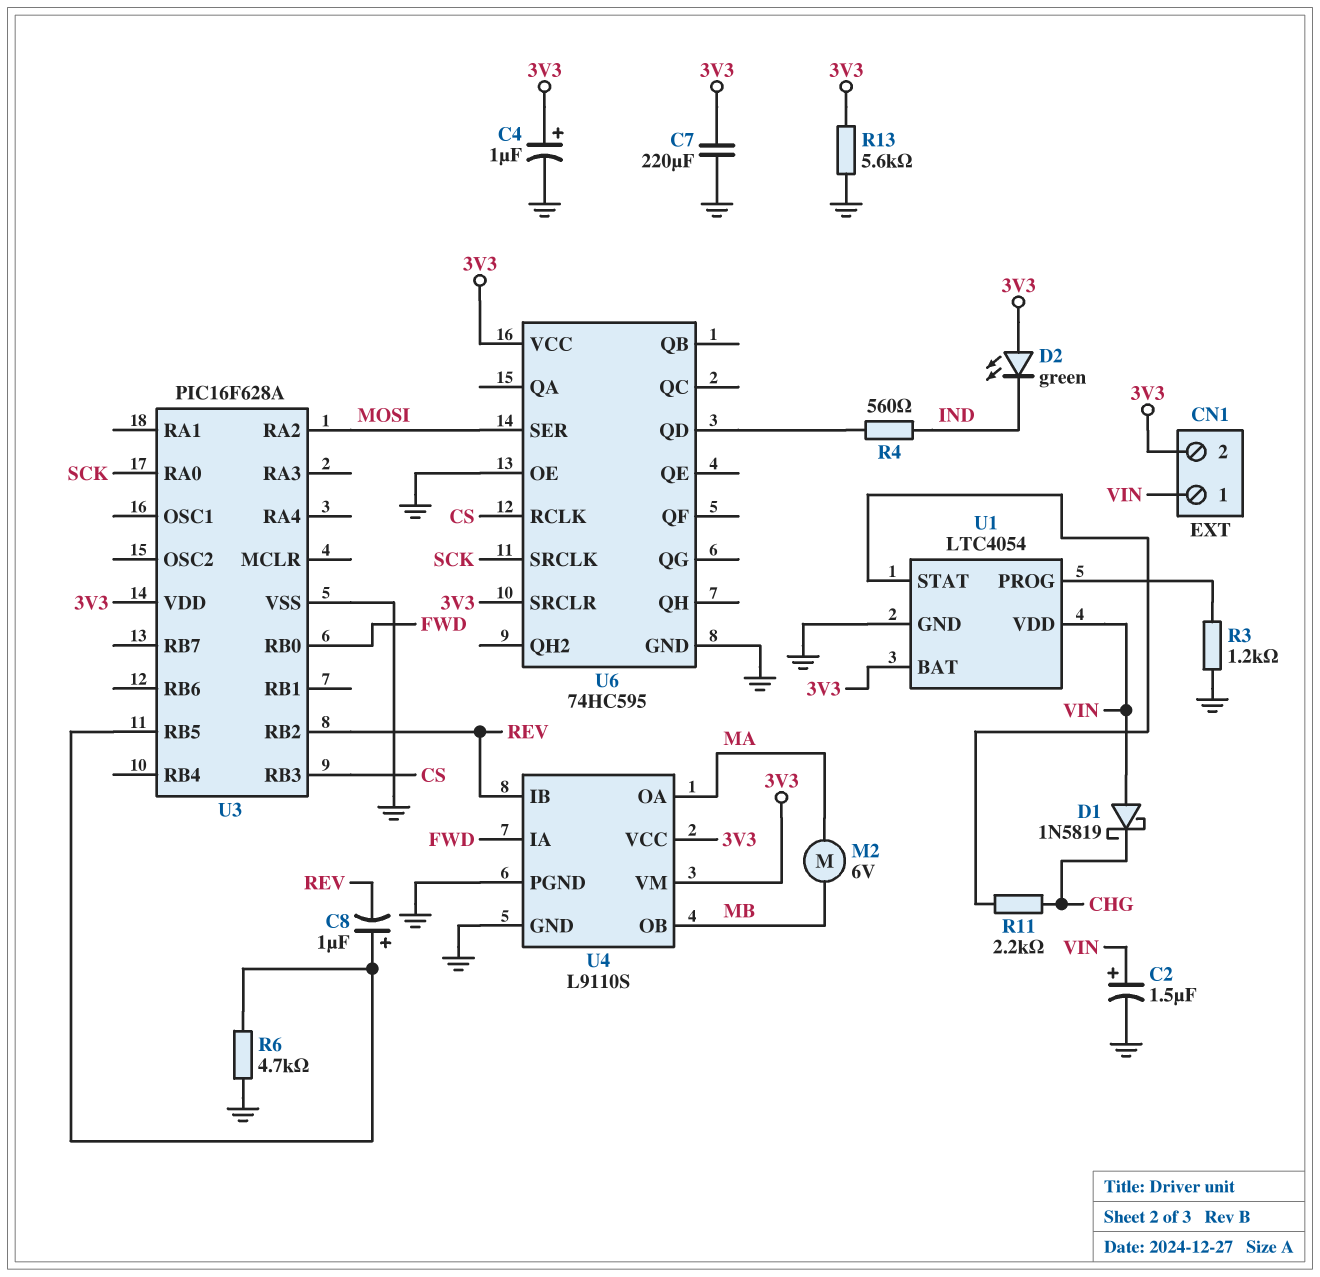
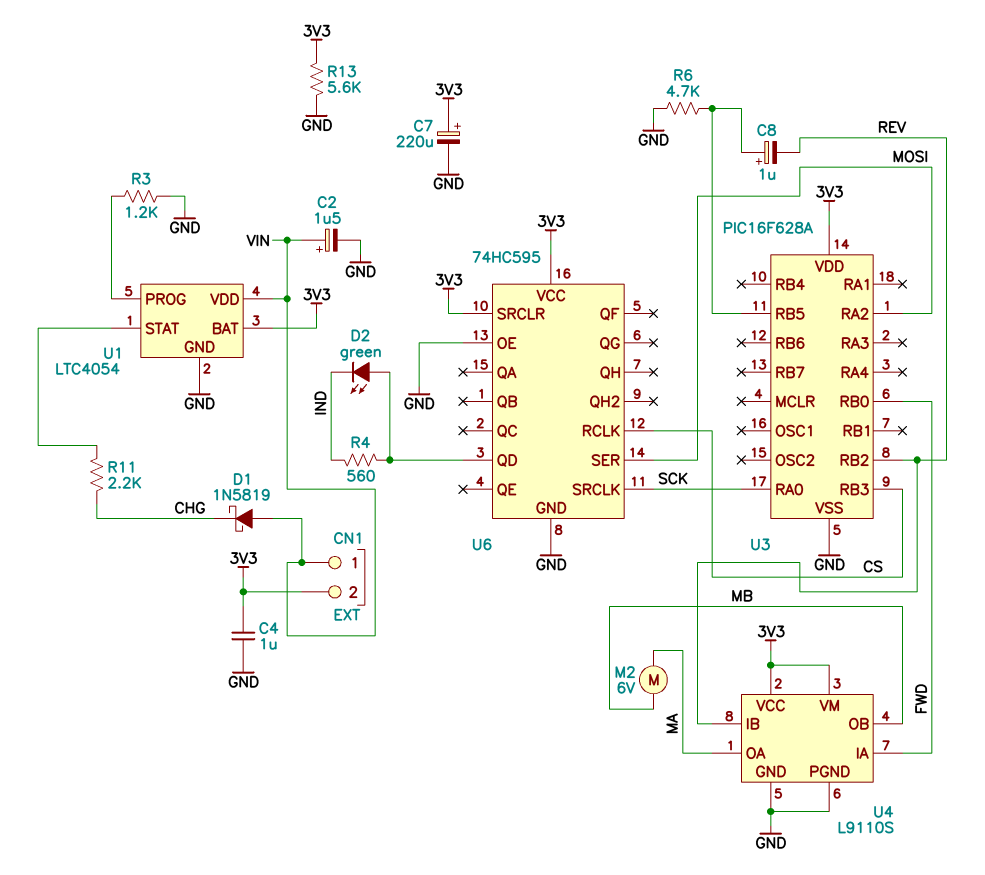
C4: 1uF (plus 3V3, minus GND) -> 1uF (3V3, GND)
C7: 220uF (3V3, GND) -> 220uF (plus 3V3, minus GND)
D2: LED green (A 3V3, K IND) -> LED green (A U6/QD, K IND)

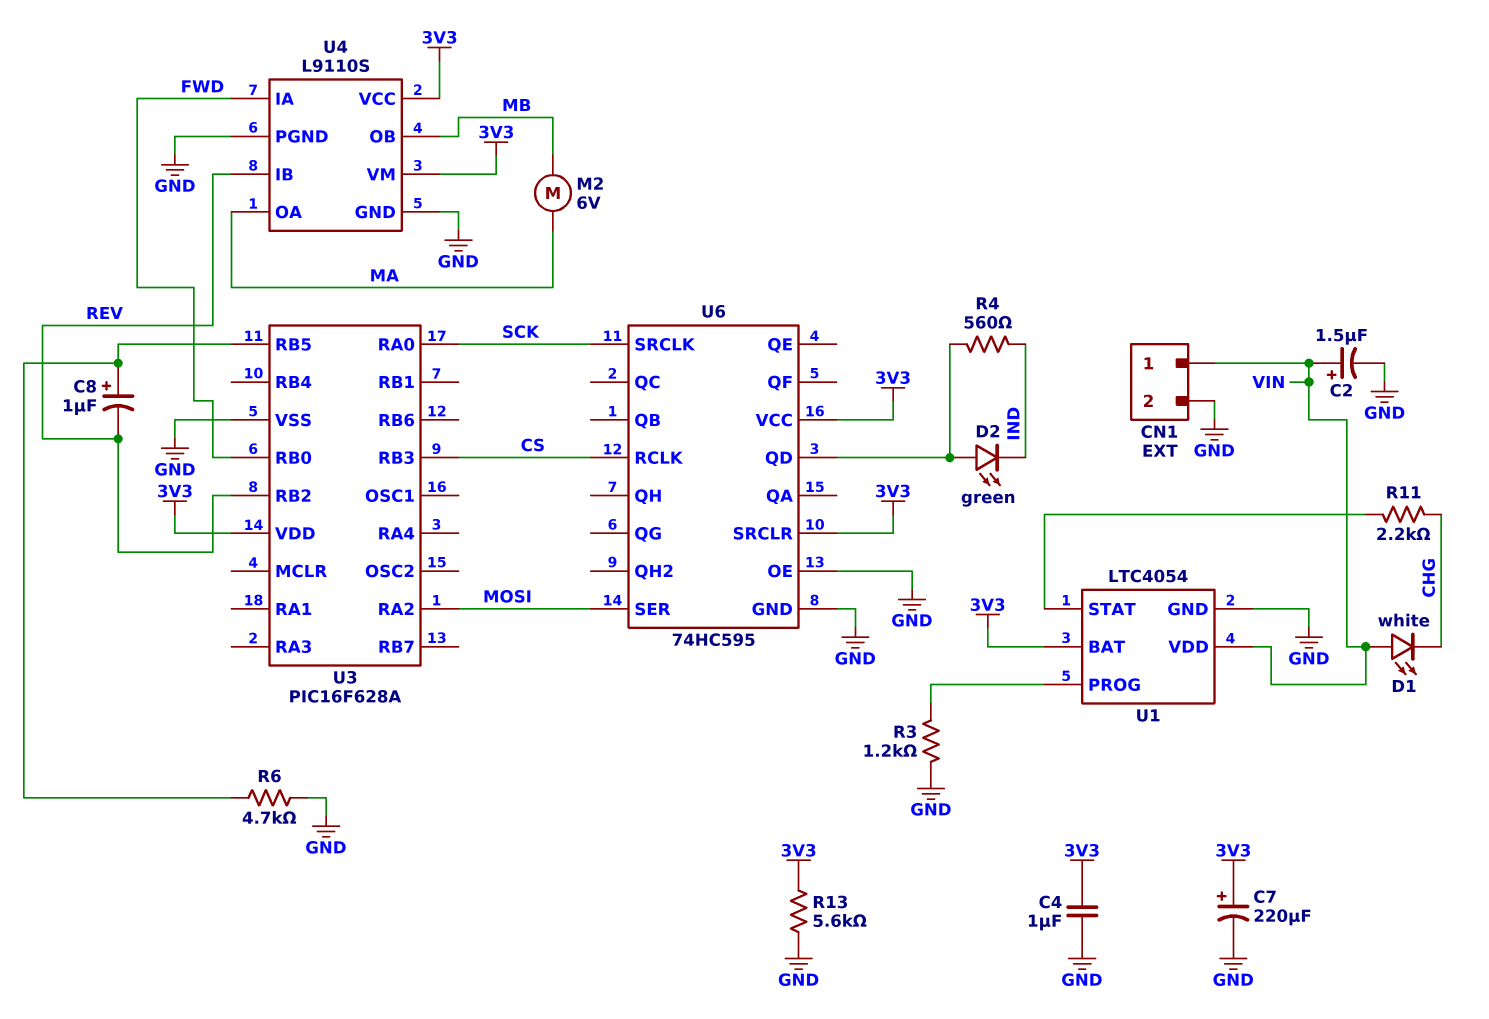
CN1 pin 2: 3V3 -> GND
D1: schottky 1N5819 (A VIN, K CHG) -> LED white (A VIN, K CHG)

